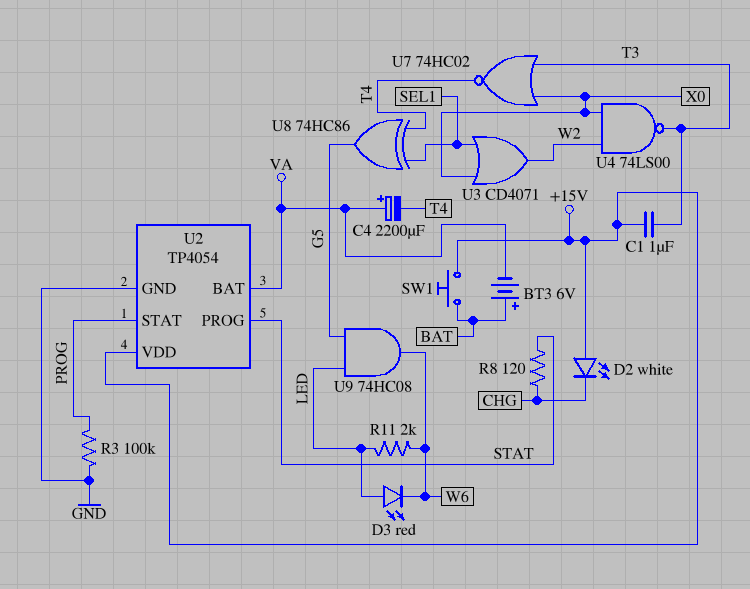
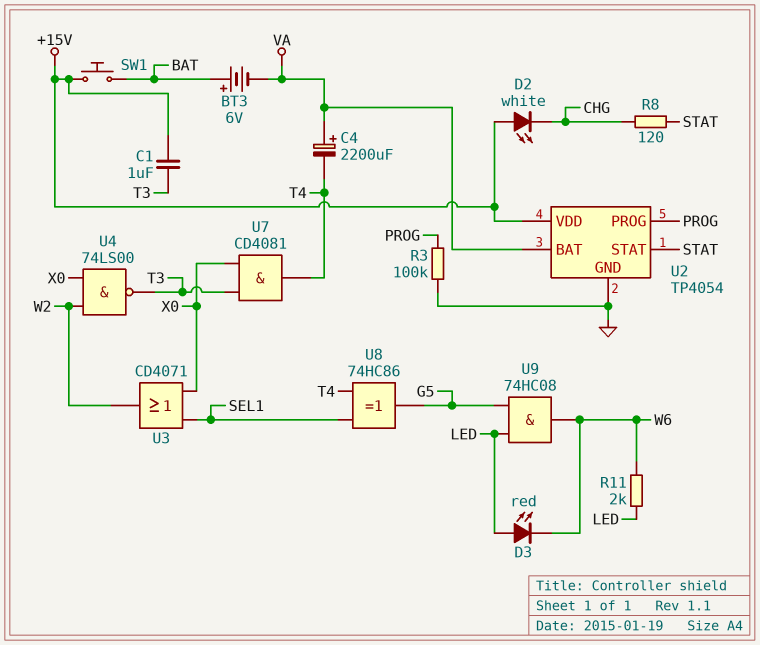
U2 pin PROG: STAT -> PROG
U2 pin STAT: PROG -> STAT
U7: NOR 74HC02 (in T3, in X0, out T4) -> AND CD4081 (in T3, in X0, out T4)

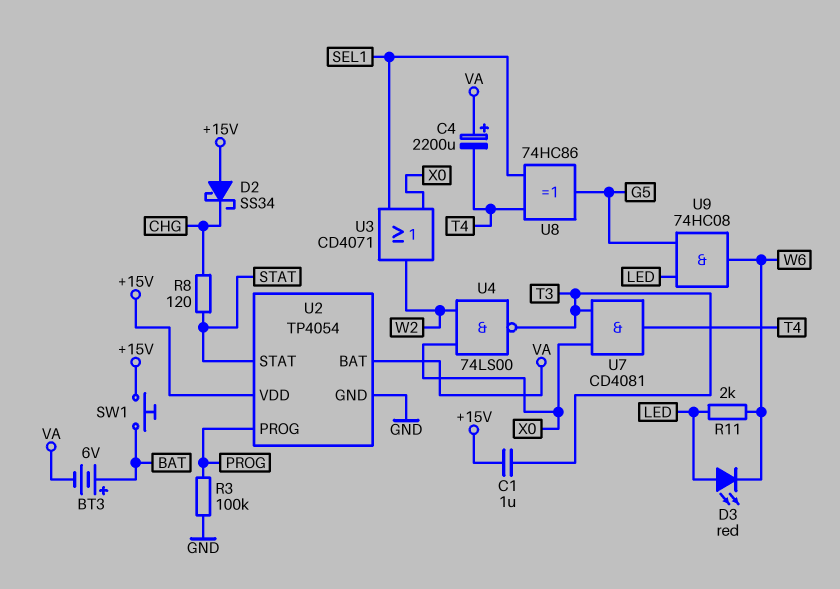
D2: LED white (A +15V, K CHG) -> schottky SS34 (A +15V, K CHG)

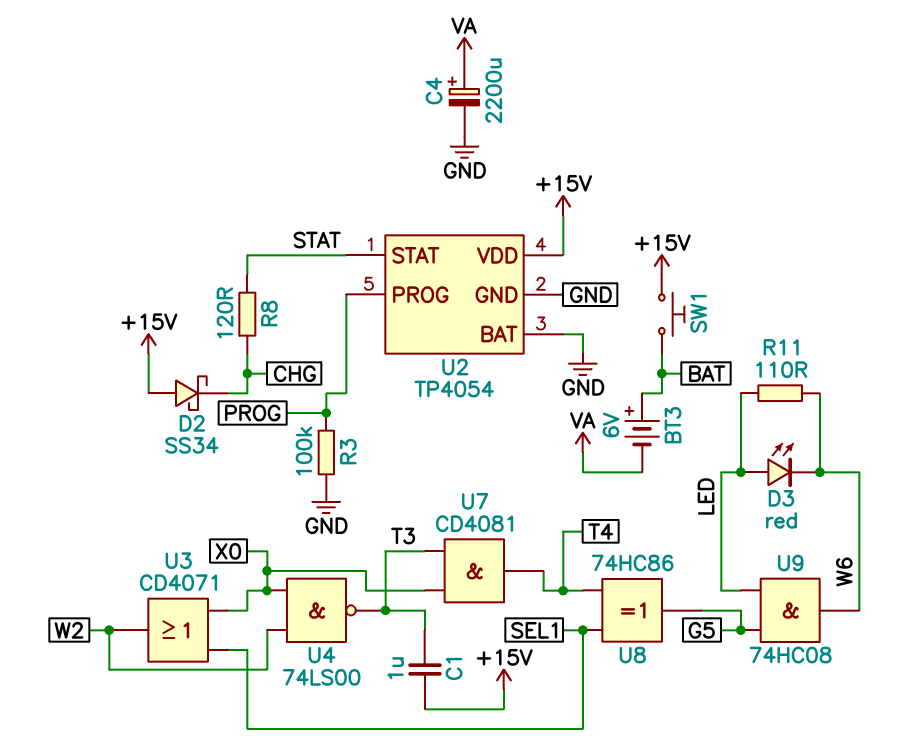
C4: 2200uF (plus VA, minus T4) -> 2200uF (plus VA, minus GND)
R11: 2k (LED, W6) -> 110 (LED, W6)
U2 pin BAT: VA -> GND

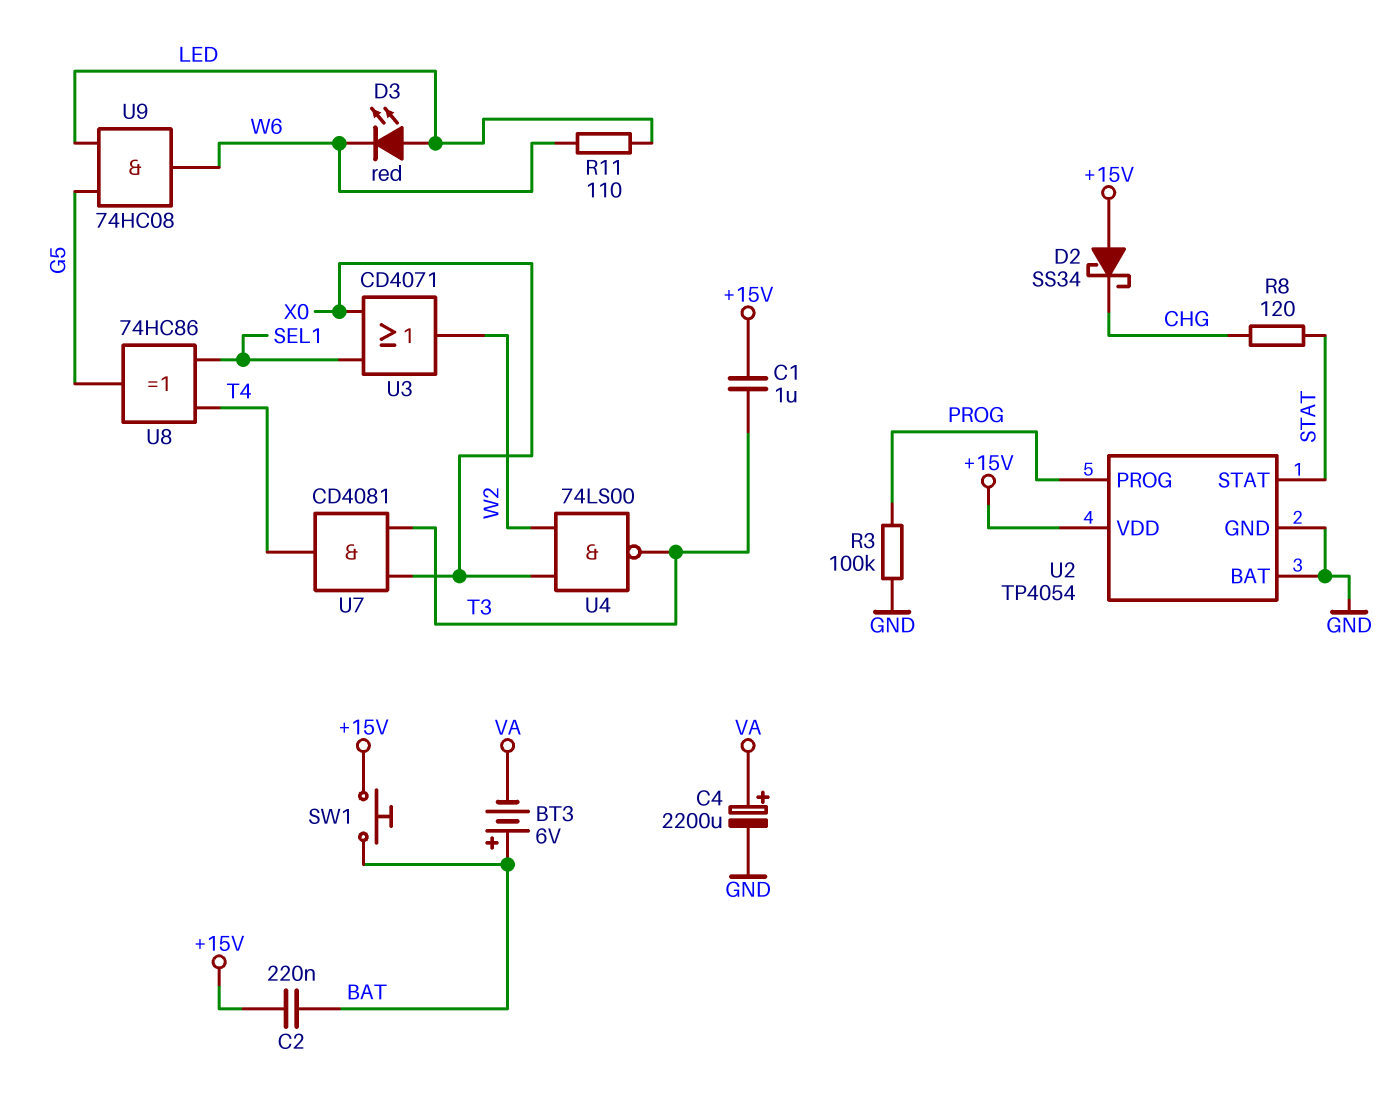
C2: none -> 220nF (+15V, BAT)

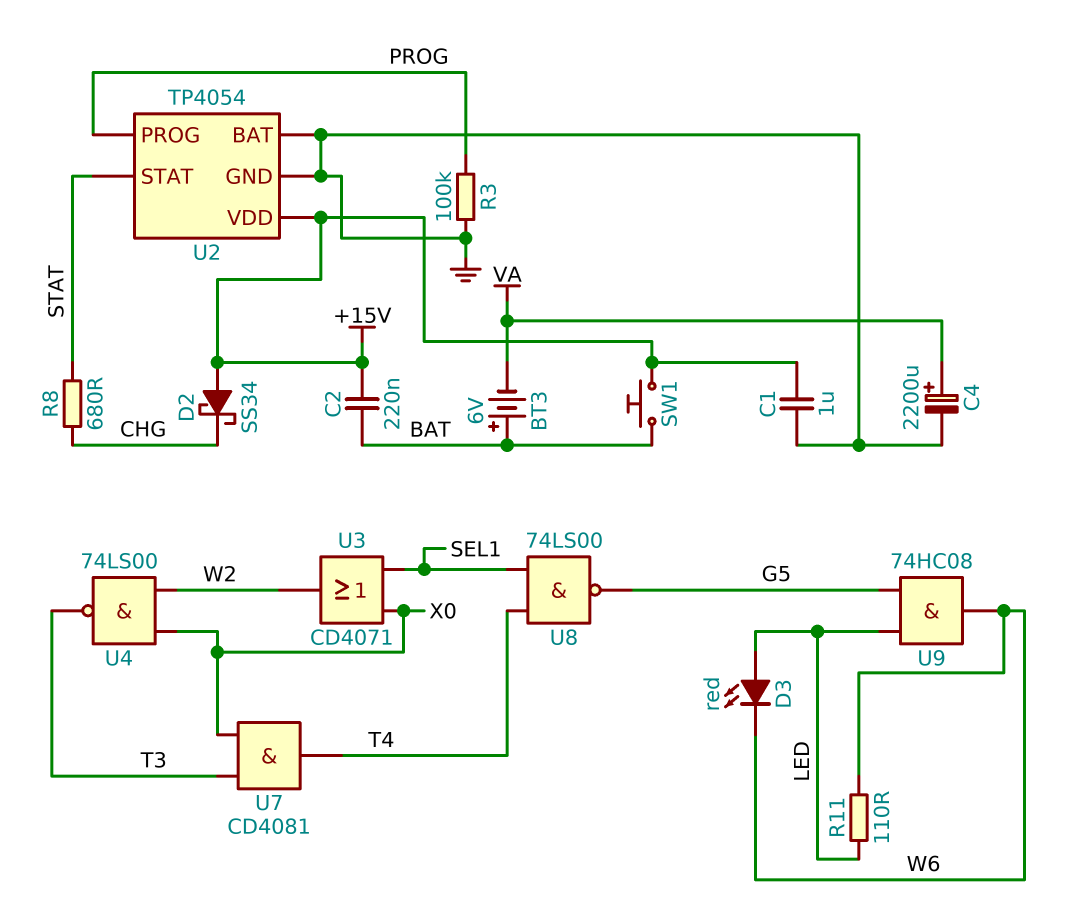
C1: 1uF (+15V, T3) -> 1uF (+15V, GND)
R8: 120 (CHG, STAT) -> 680 (CHG, STAT)
U8: XOR 74HC86 (in SEL1, in T4, out G5) -> NAND 74LS00 (in SEL1, in T4, out G5)

